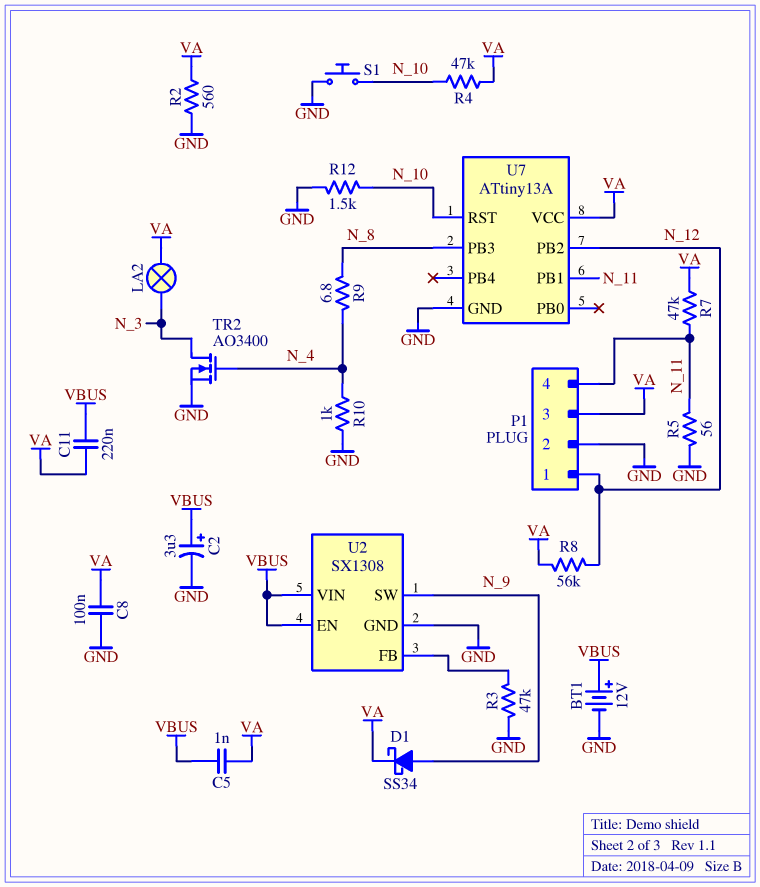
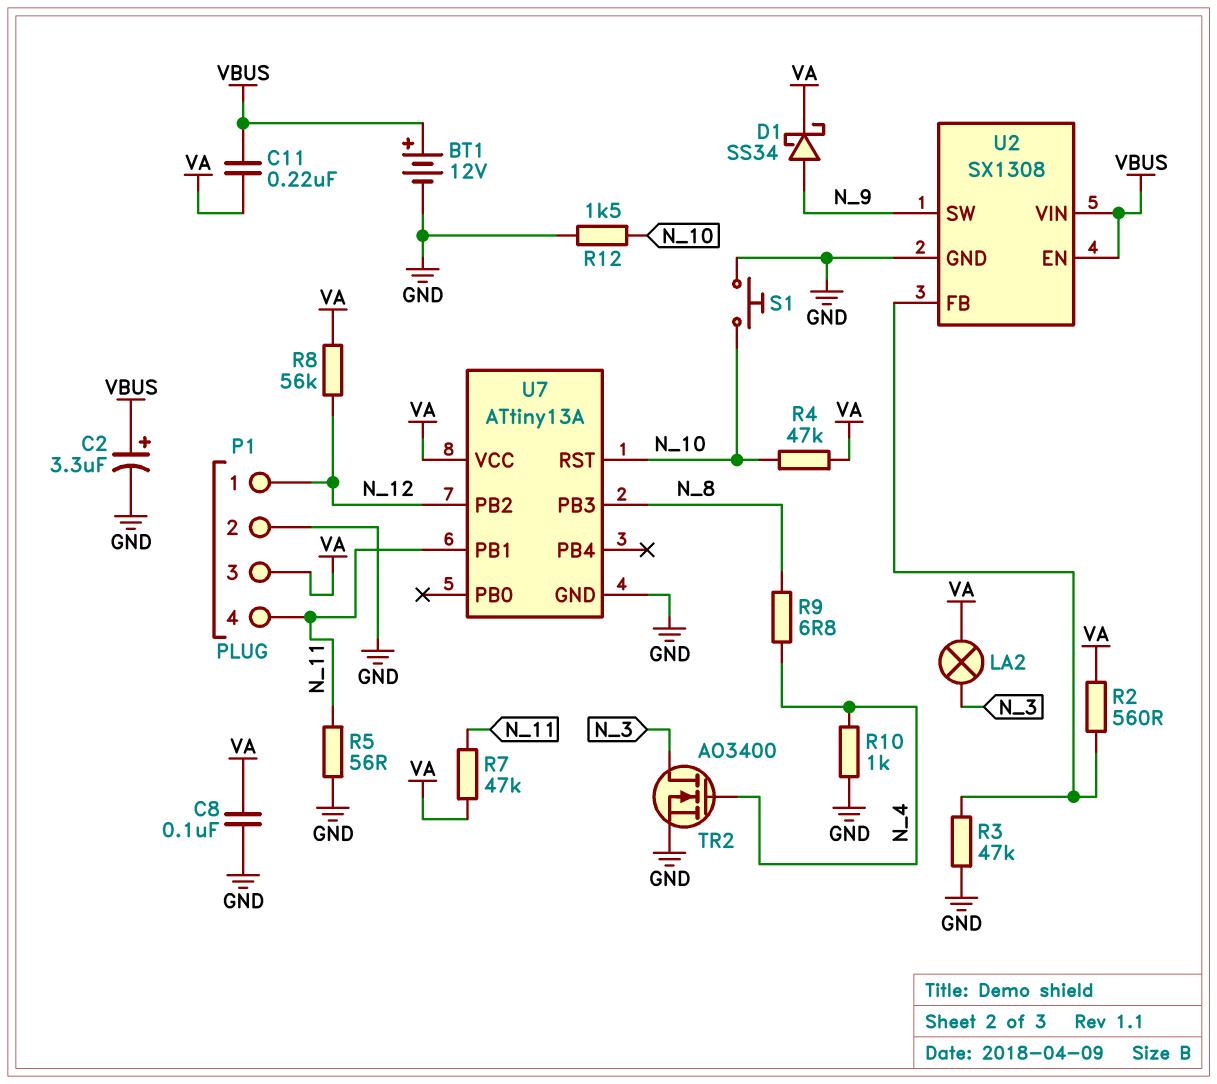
C5: 1nF (VA, VBUS) -> none
R2: 560 (GND, VA) -> 560 (U2/FB, VA)

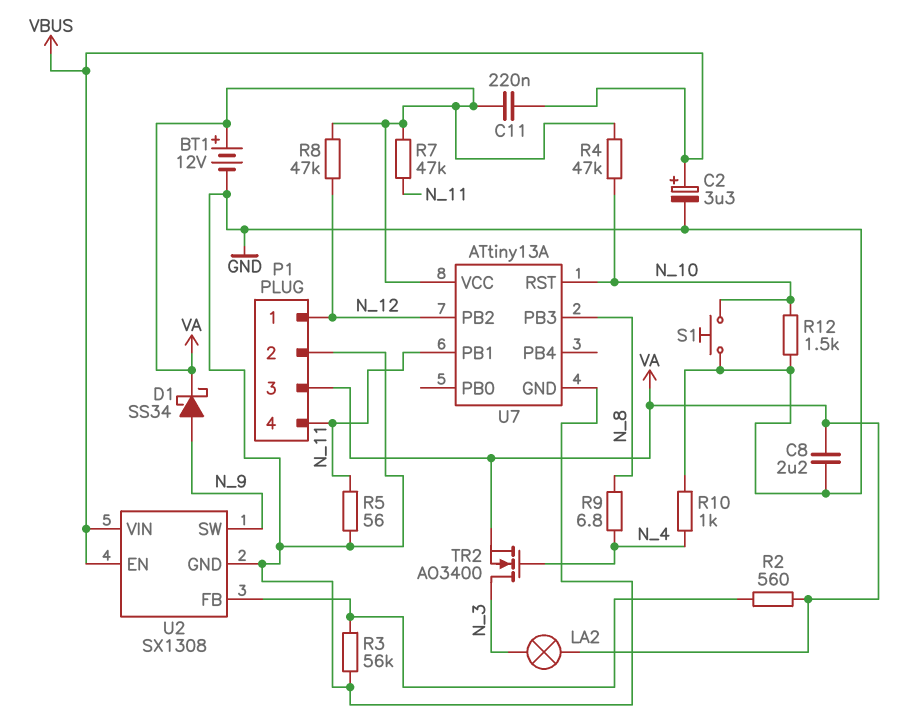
BT1: 12V (plus VBUS, minus GND) -> 12V (plus VA, minus GND)
C8: 100nF (GND, VA) -> 2.2uF (GND, VA)
R3: 47k (GND, U2/FB) -> 56k (GND, U2/FB)
R8: 56k (N_12, VA) -> 47k (N_12, VA)
TR2: NMOS AO3400 (G N_4, D N_3, S GND) -> NMOS AO3400 (G N_4, D N_3, S VA)

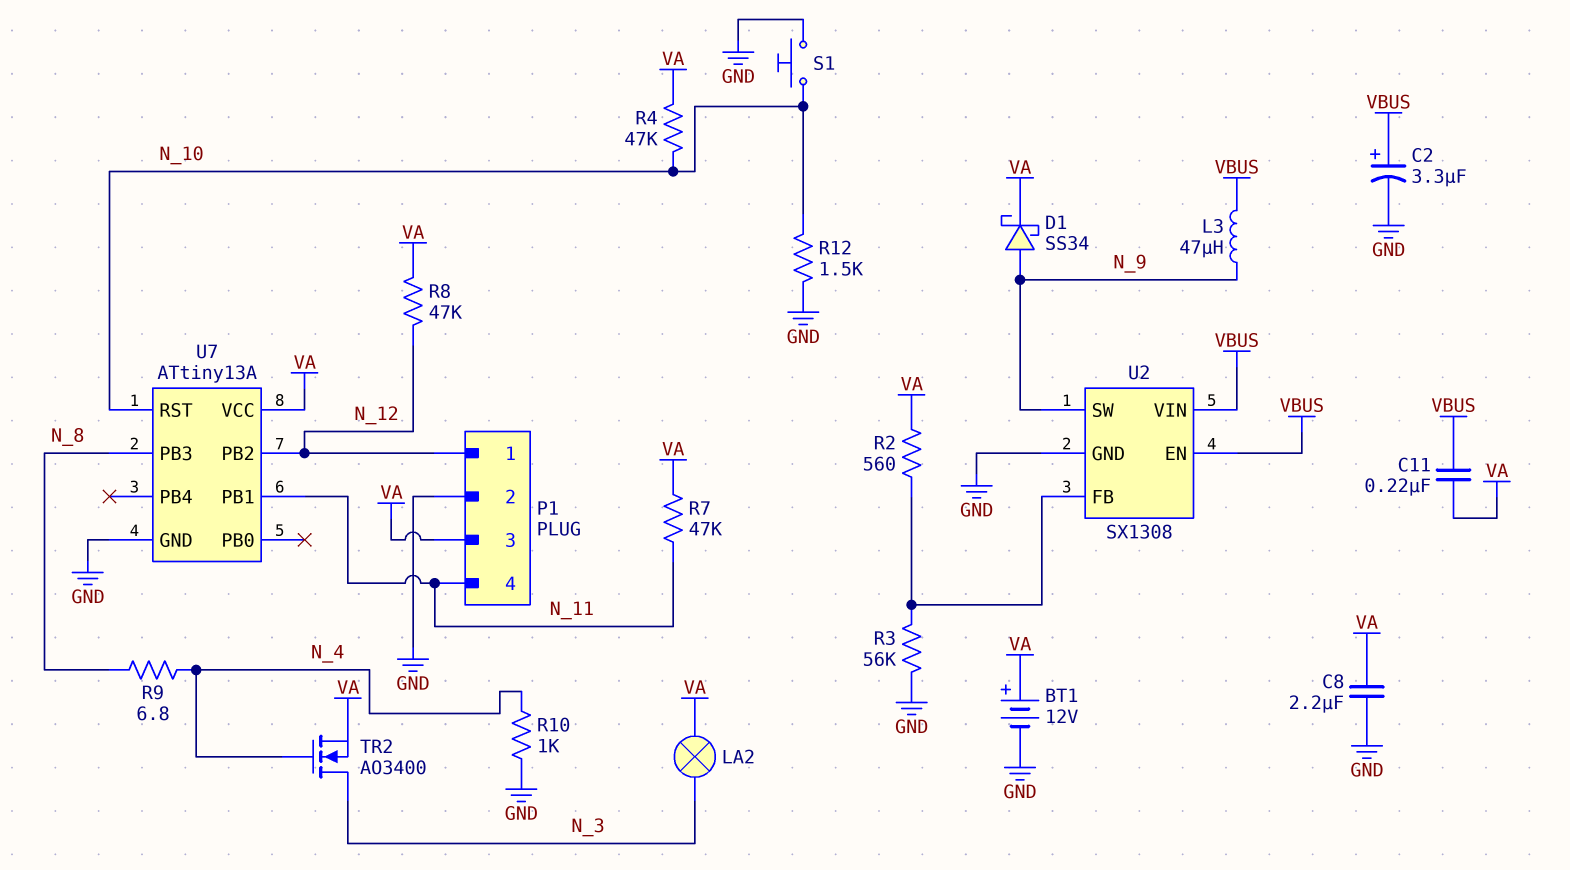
L3: none -> 47uH (N_9, VBUS)
R5: 56 (GND, N_11) -> none

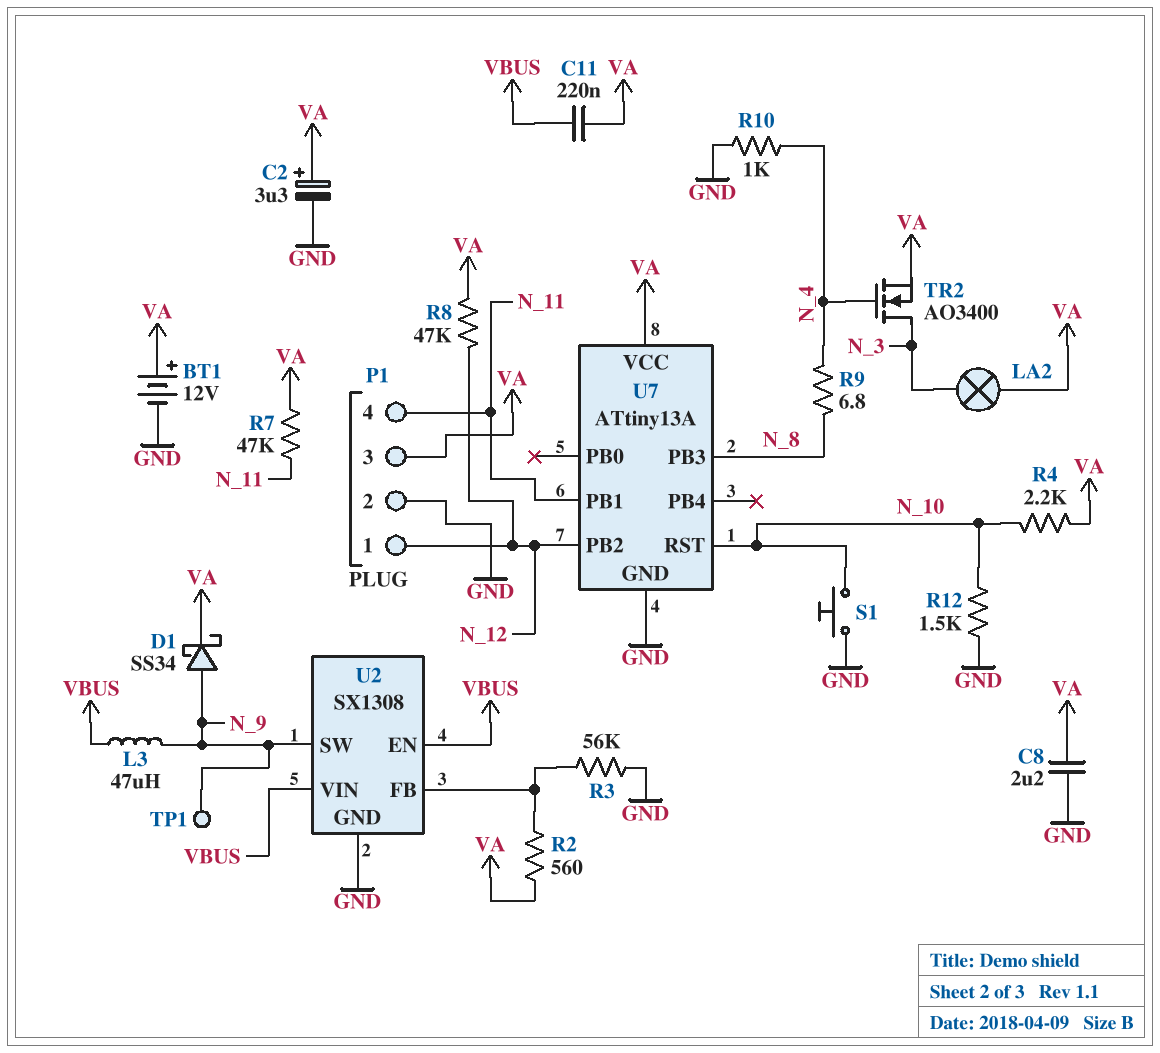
C2: 3.3uF (plus VBUS, minus GND) -> 3.3uF (plus VA, minus GND)
R4: 47k (N_10, VA) -> 2.2k (N_10, VA)
TP1: none -> test point (N_9)

